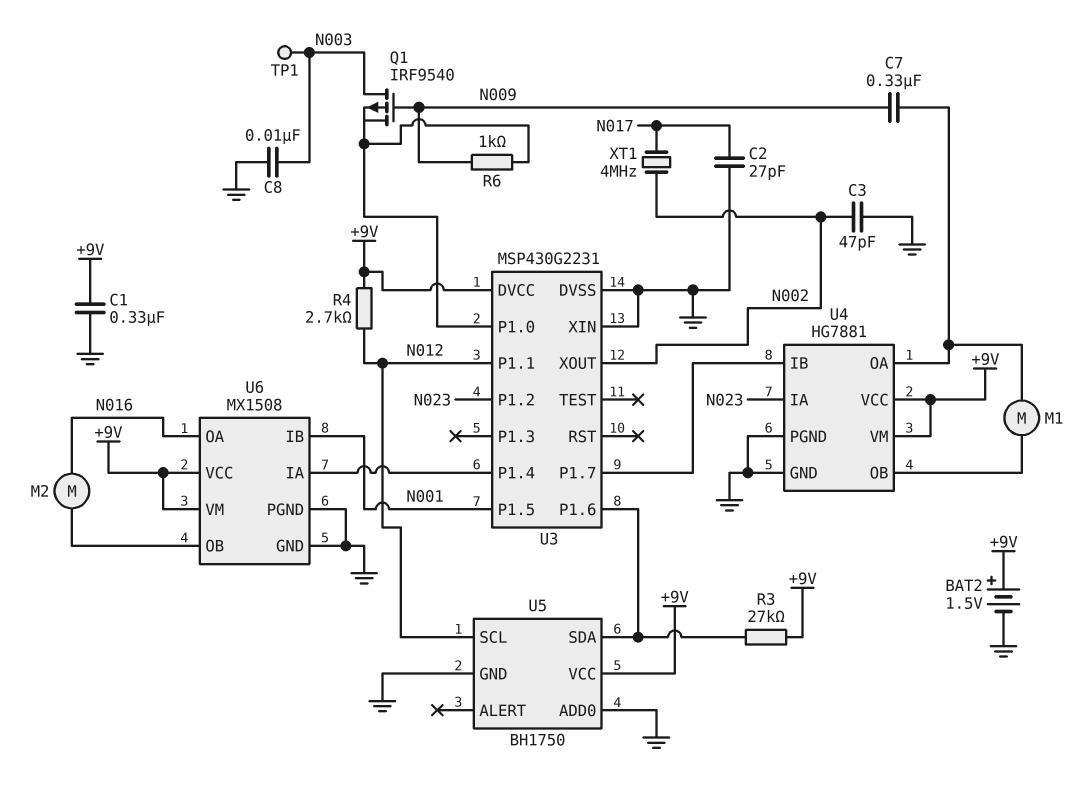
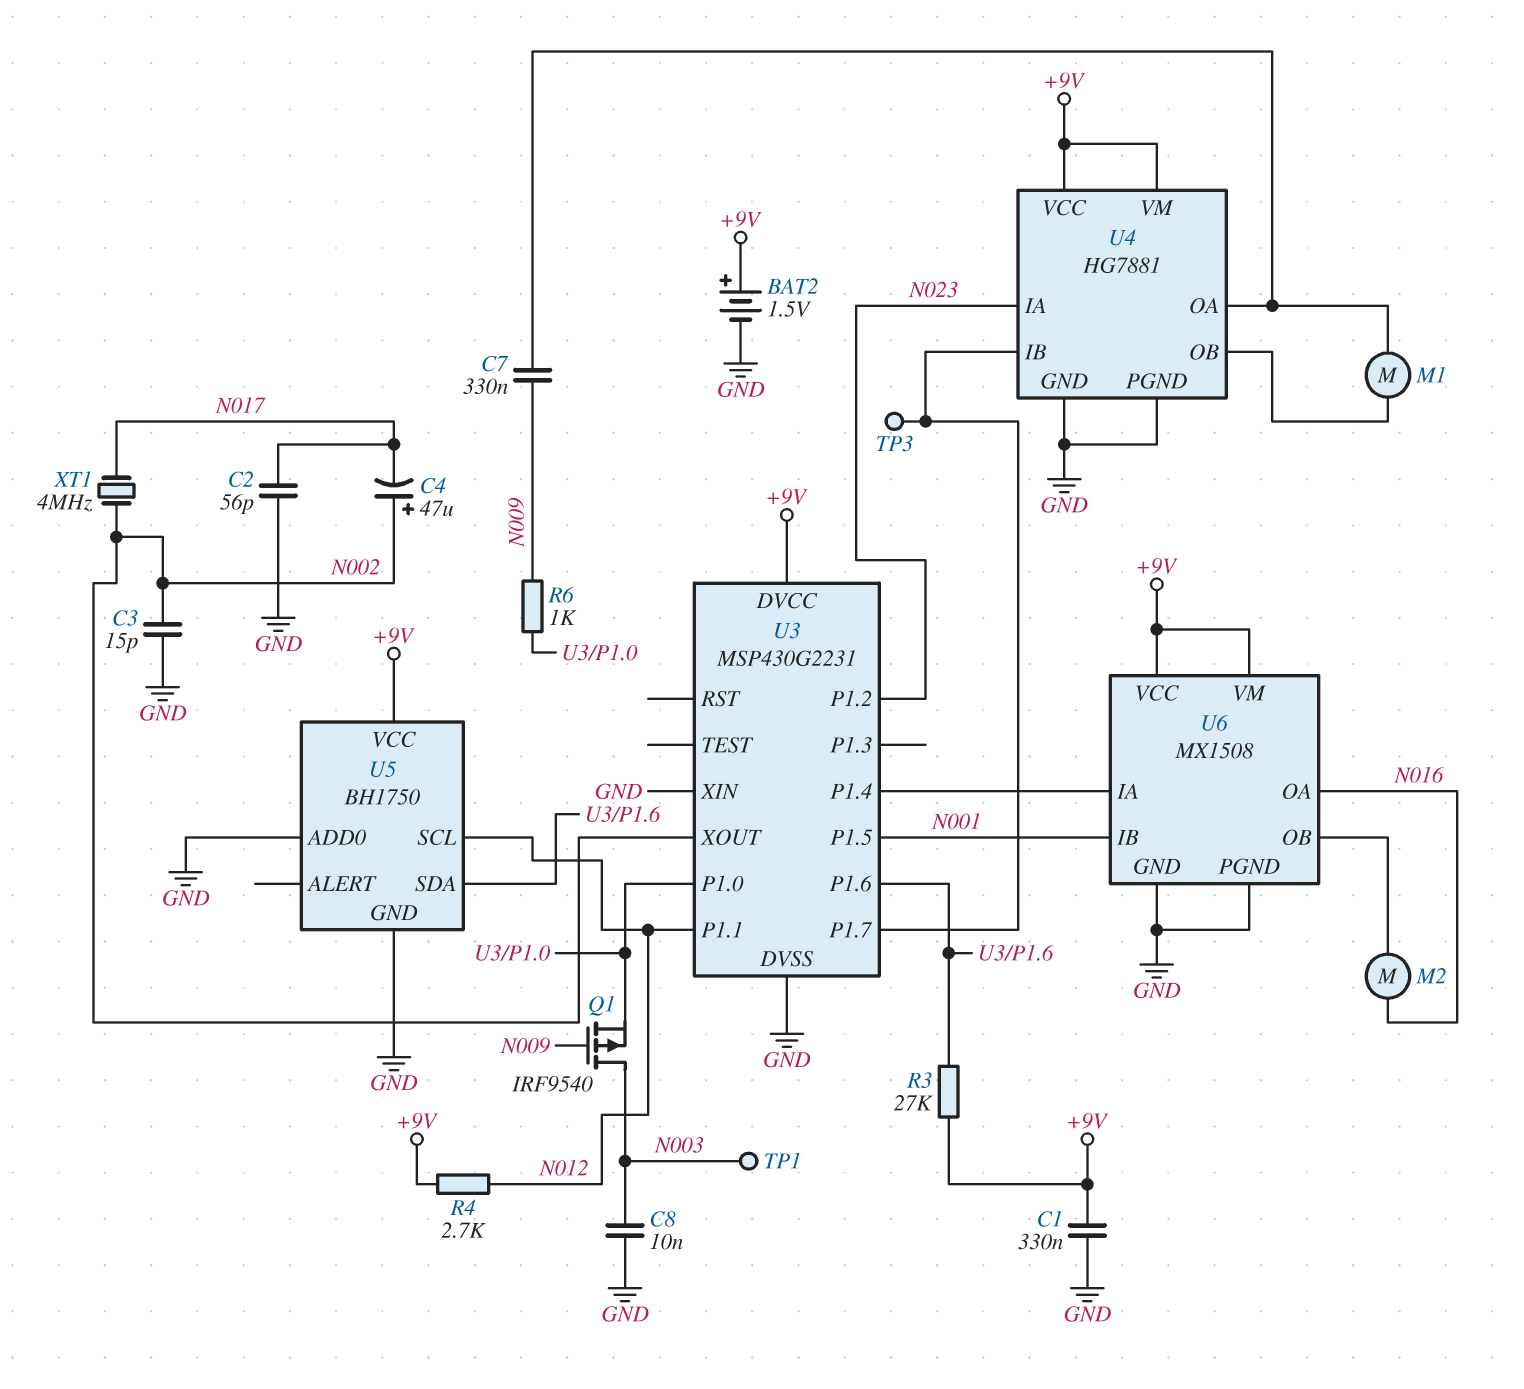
C2: 27pF (GND, N017) -> 56pF (GND, N017)
C3: 47pF (GND, N002) -> 15pF (GND, N002)
C4: none -> 47uF (plus N002, minus N017)
TP3: none -> test point (U3/P1.7)

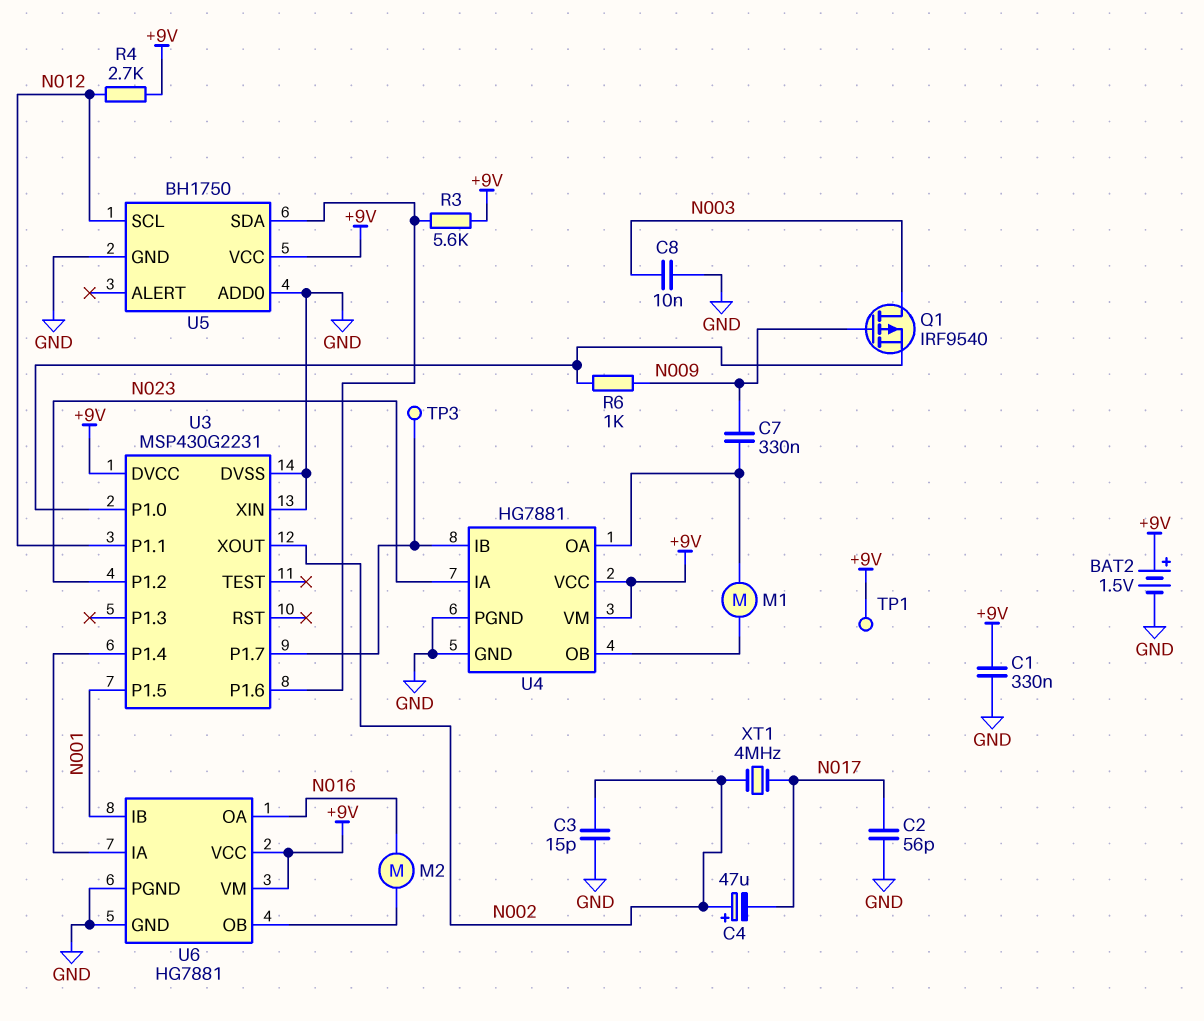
R3: 27k (+9V, U3/P1.6) -> 5.6k (+9V, U3/P1.6)
TP1: test point (N003) -> test point (+9V)
U6: MX1508 -> HG7881

